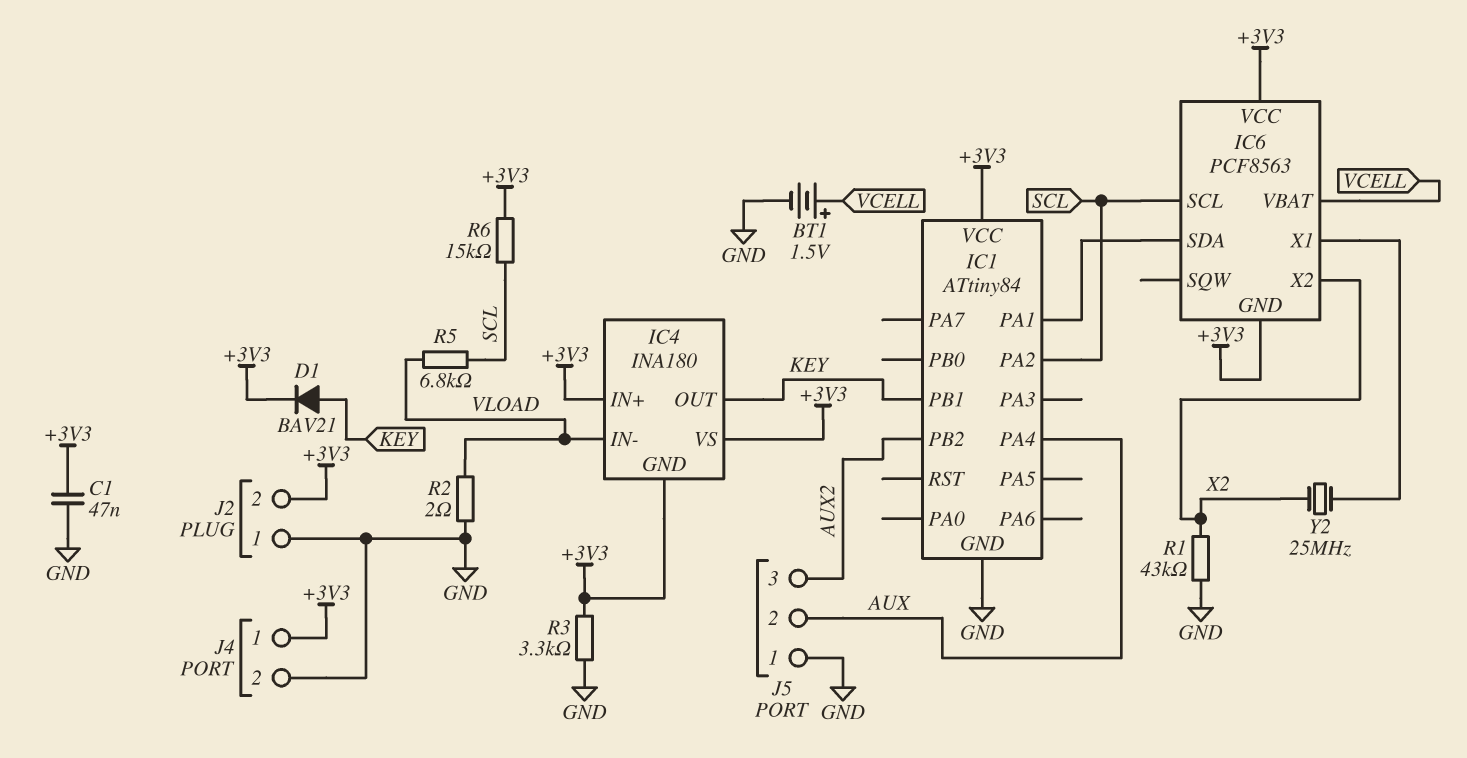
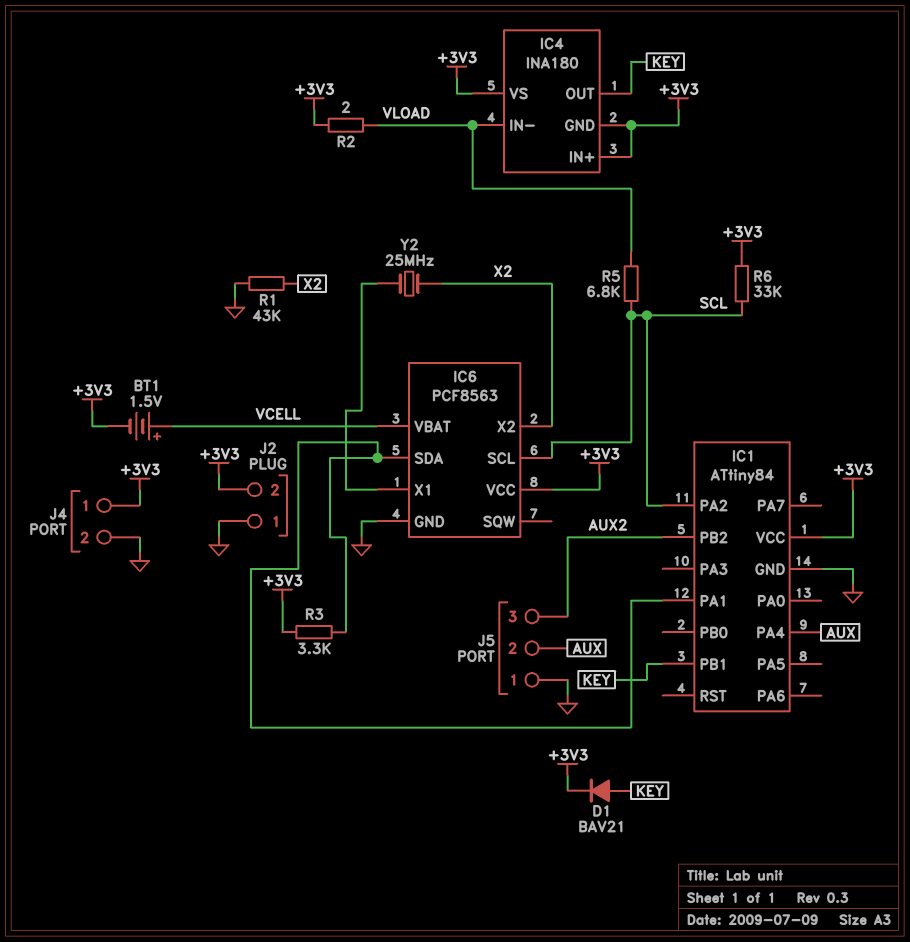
BT1: 1.5V (plus VCELL, minus GND) -> 1.5V (plus VCELL, minus +3V3)
C1: 47nF (+3V3, GND) -> none
IC6 pin GND: +3V3 -> GND
R2: 2 (GND, VLOAD) -> 2 (+3V3, VLOAD)
R3: 3.3k (+3V3, GND) -> 3.3k (+3V3, IC1/PA1)
R6: 15k (+3V3, SCL) -> 33k (+3V3, SCL)

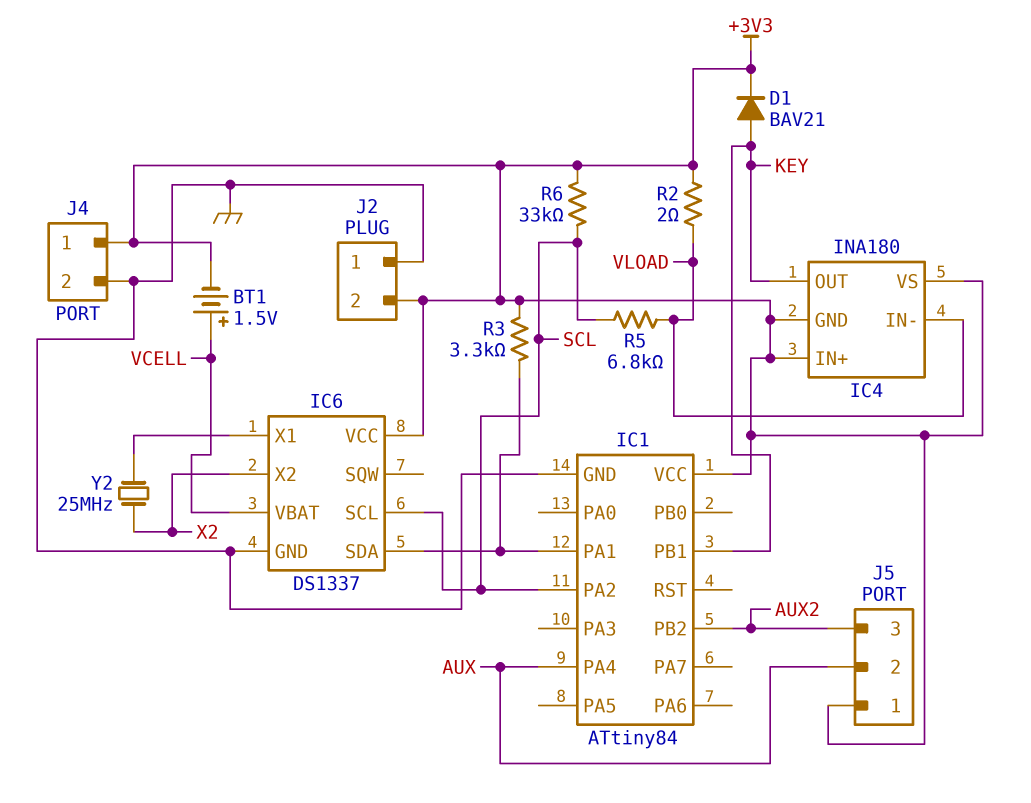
IC6: PCF8563 -> DS1337
J5 pin 1: GND -> +3V3
R1: 43k (GND, X2) -> none

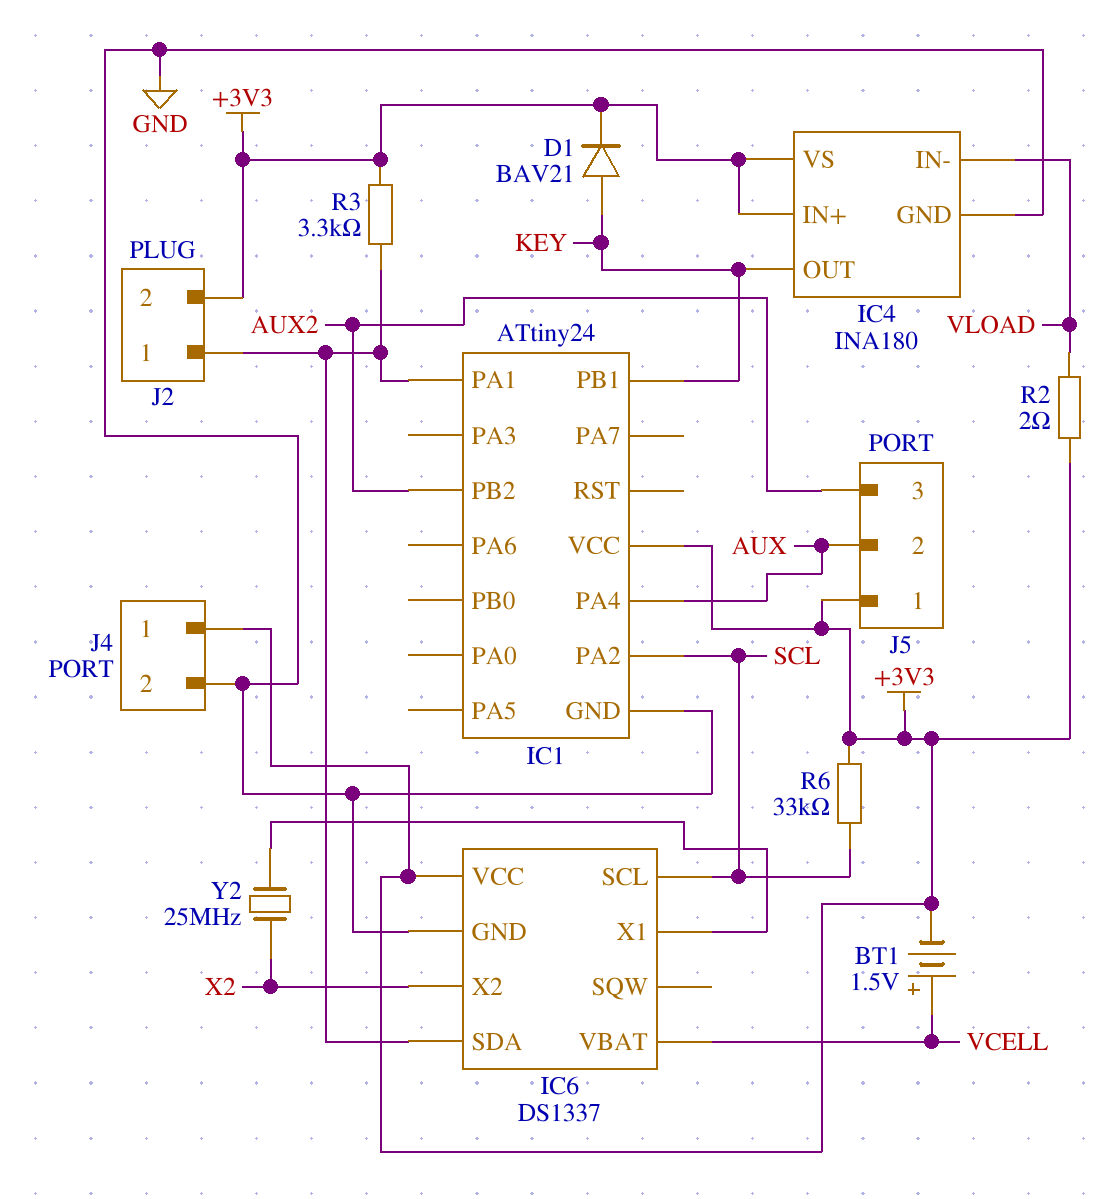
IC1: ATtiny84 -> ATtiny24
IC4 pin GND: +3V3 -> GND
J2 pin 1: GND -> IC1/PA1
R5: 6.8k (SCL, VLOAD) -> none

